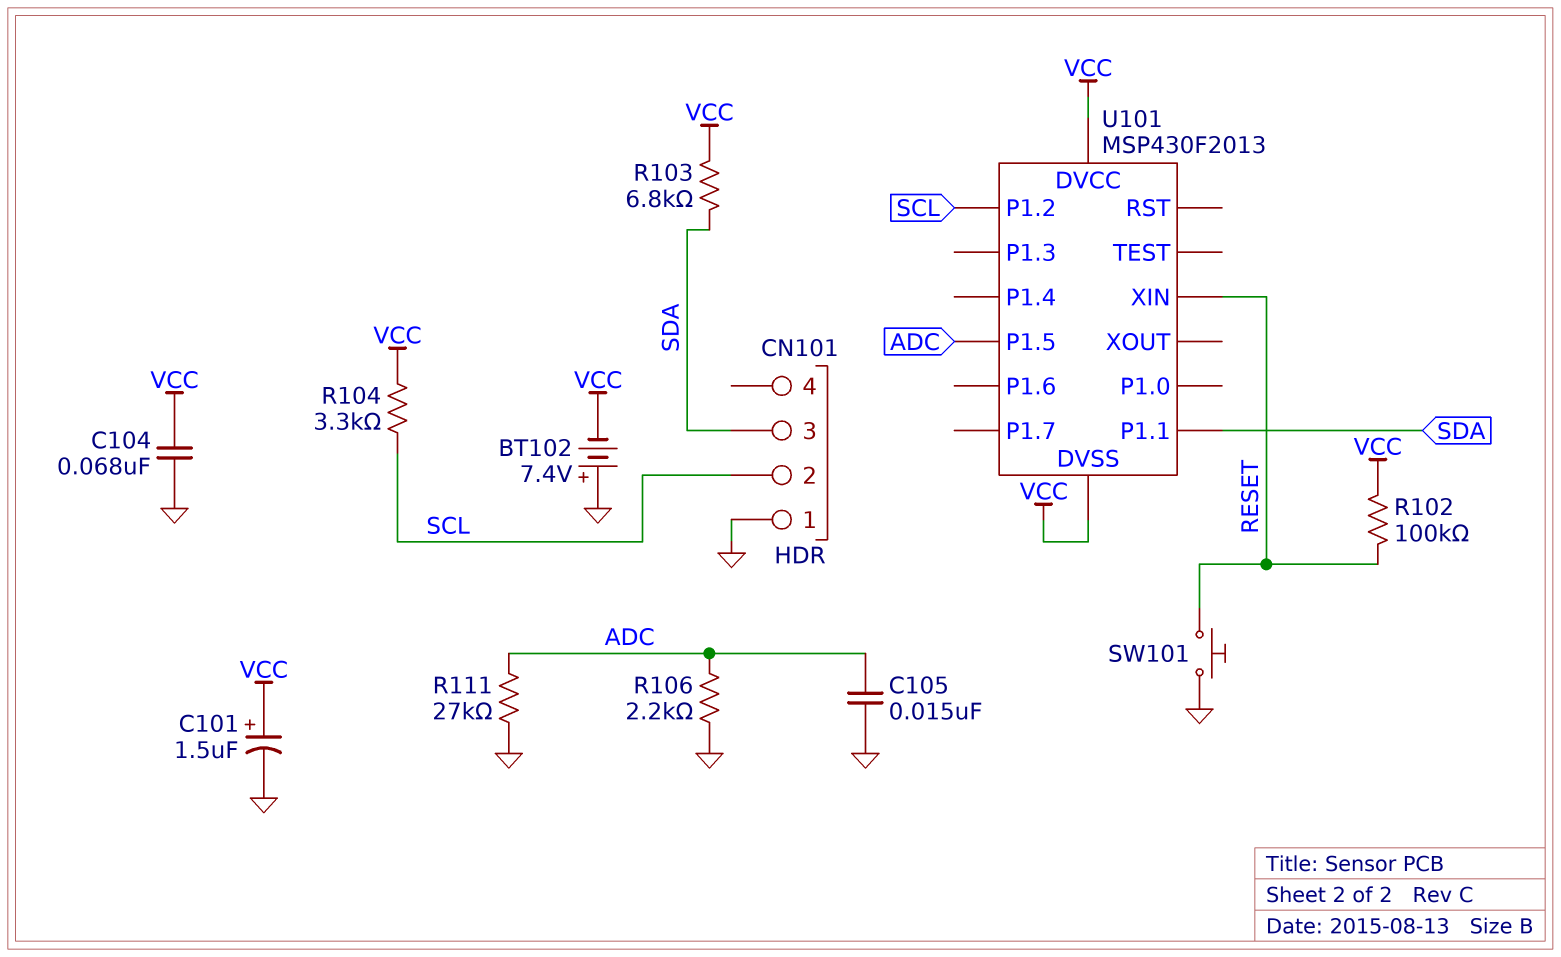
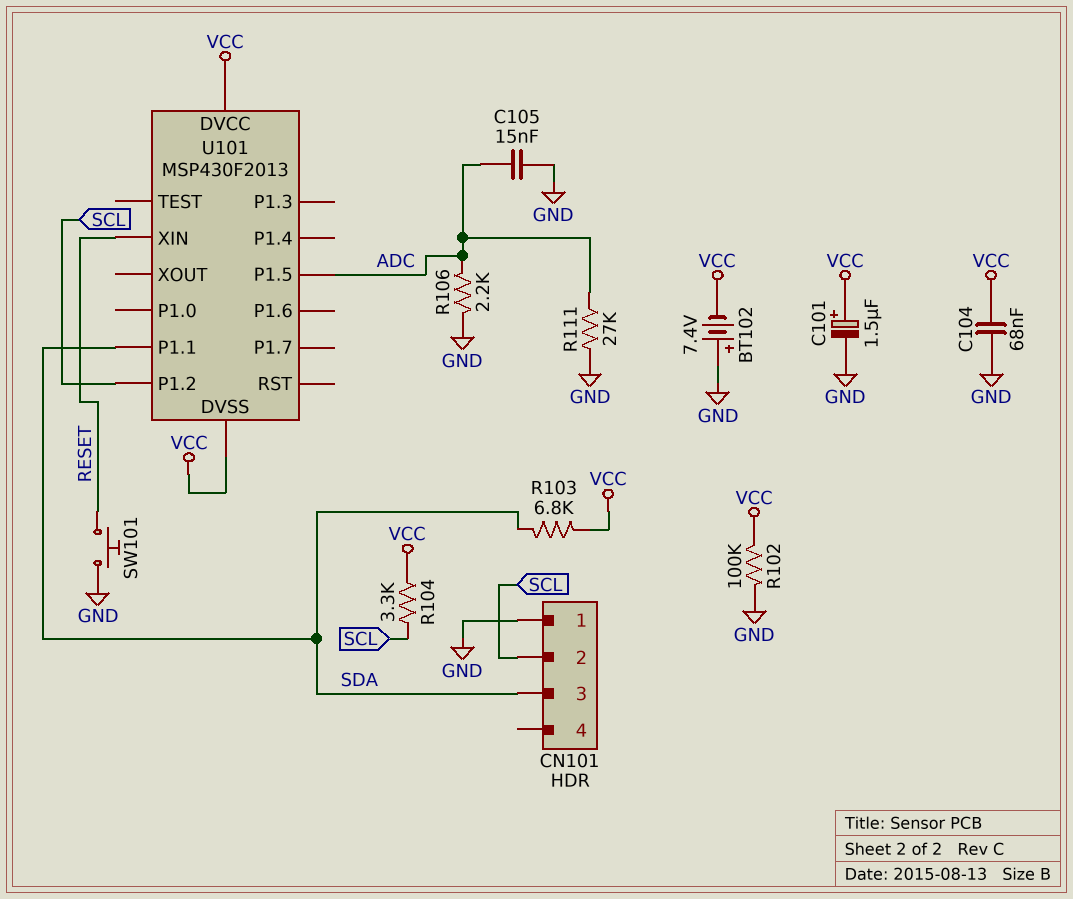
R102: 100k (RESET, VCC) -> 100k (GND, VCC)

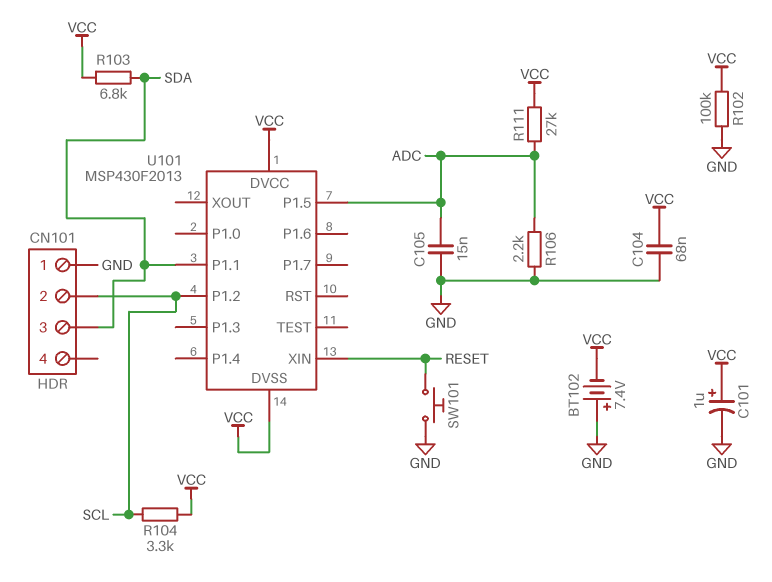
C101: 1.5uF (plus VCC, minus GND) -> 1uF (plus VCC, minus GND)
R111: 27k (ADC, GND) -> 27k (ADC, VCC)

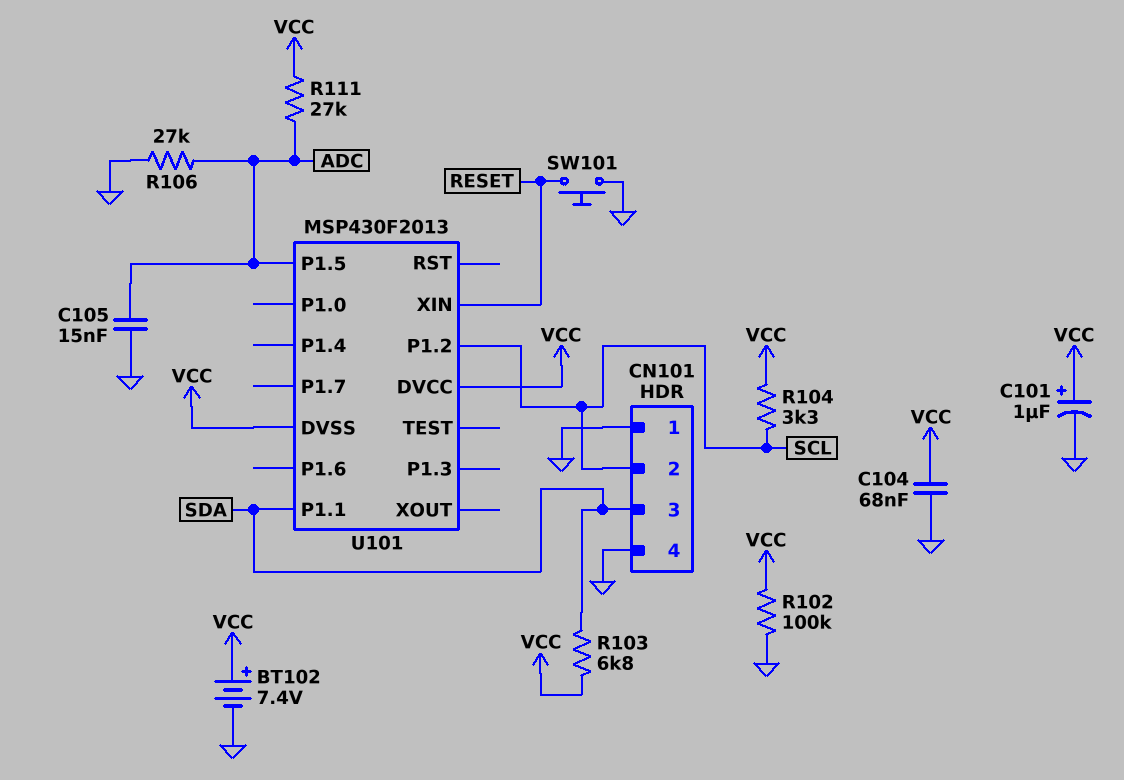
BT102: 7.4V (plus GND, minus VCC) -> 7.4V (plus VCC, minus GND)
CN101 pin 4: none -> GND
R106: 2.2k (ADC, GND) -> 27k (ADC, GND)

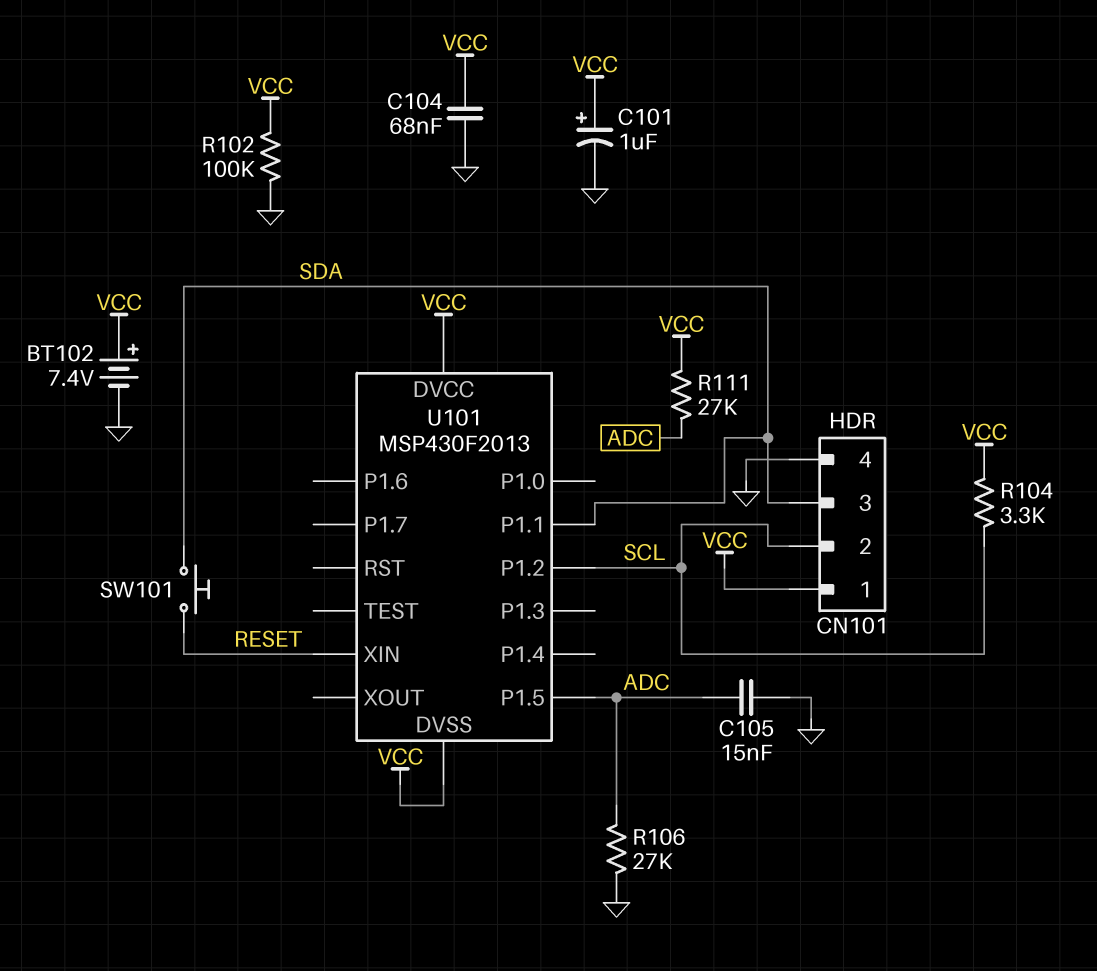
CN101 pin 1: GND -> VCC
R103: 6.8k (SDA, VCC) -> none
SW101: button (GND, RESET) -> button (RESET, SDA)

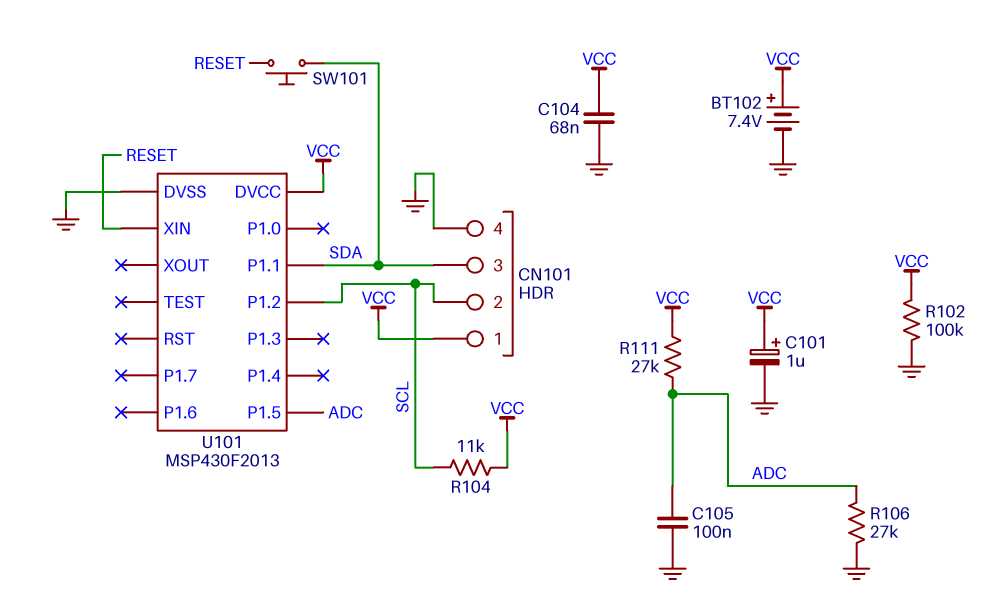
C105: 15nF (ADC, GND) -> 100nF (ADC, GND)
R104: 3.3k (SCL, VCC) -> 11k (SCL, VCC)
U101 pin DVSS: VCC -> GND

